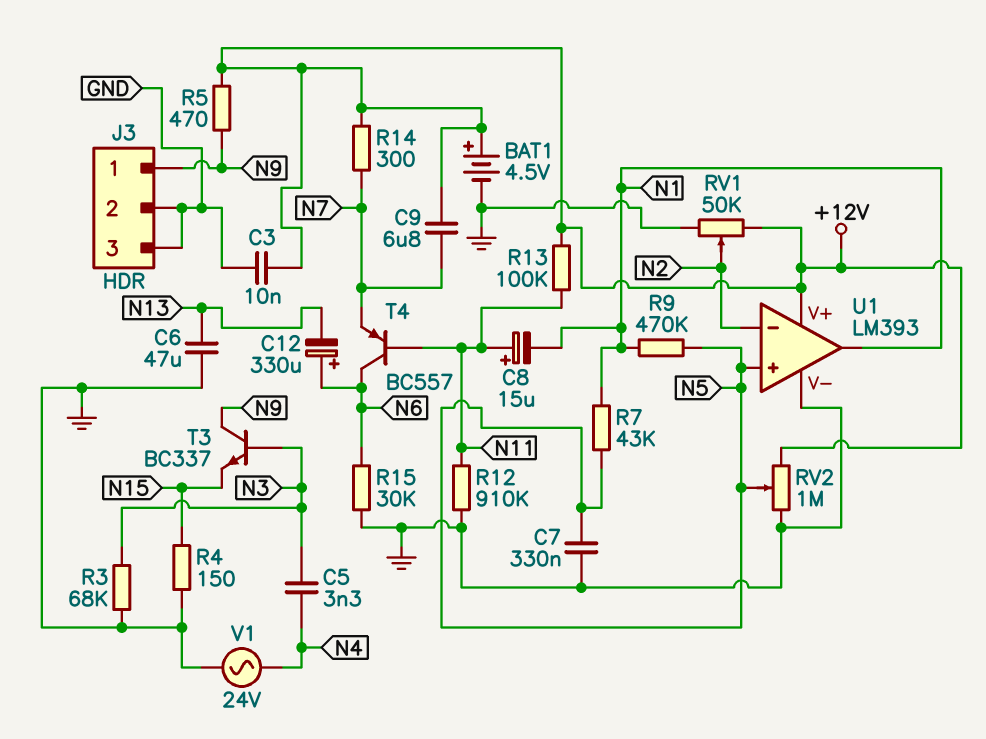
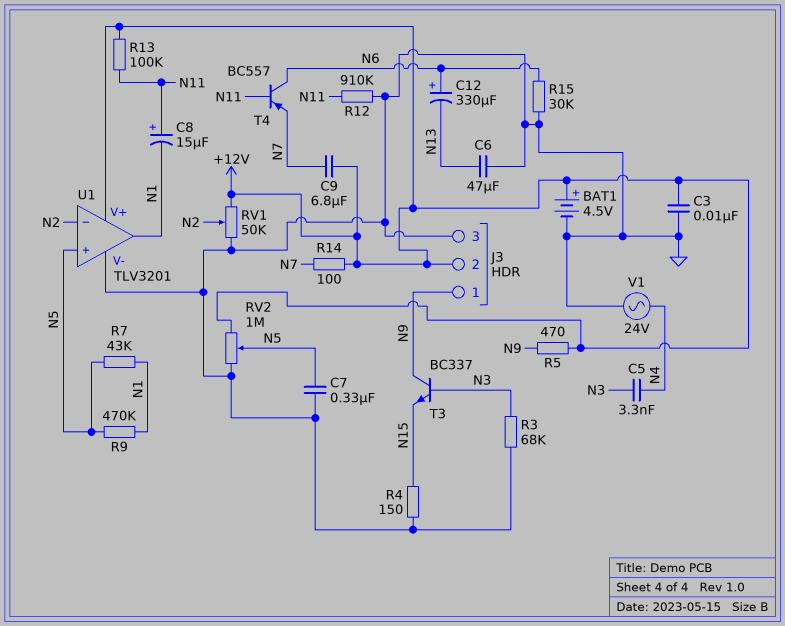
J3 pin 2: GND -> +12V
R14: 300 (+12V, N7) -> 100 (+12V, N7)
U1: LM393 -> TLV3201

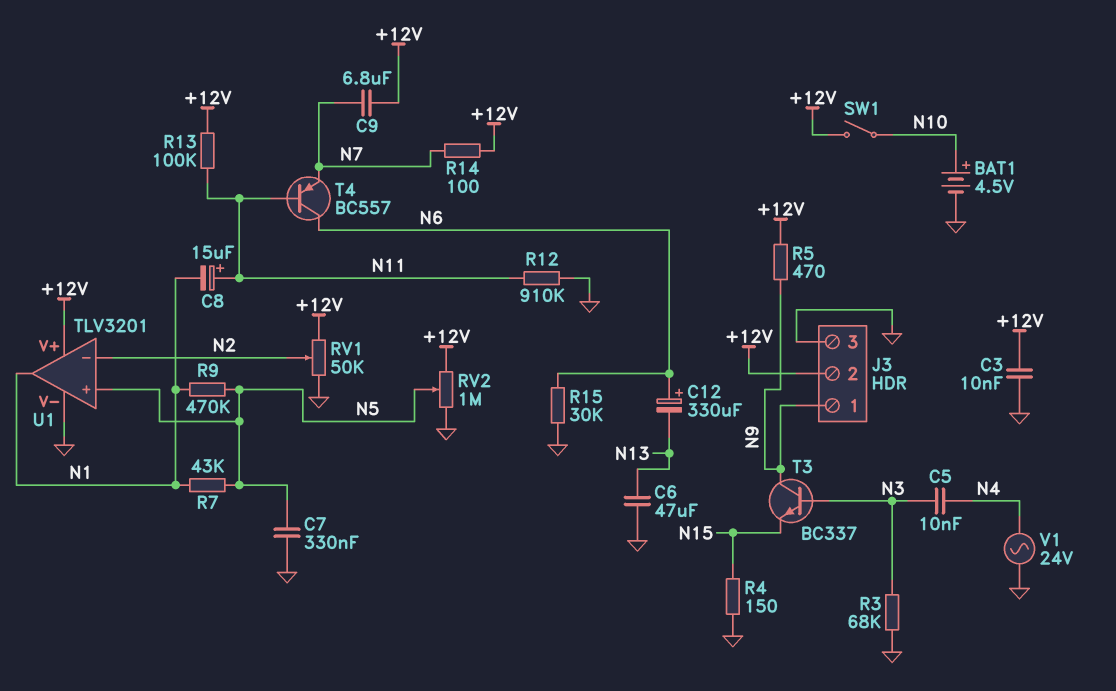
BAT1: 4.5V (plus +12V, minus GND) -> 4.5V (plus N10, minus GND)
C5: 3.3nF (N3, N4) -> 10nF (N3, N4)
SW1: none -> switch (+12V, N10)

